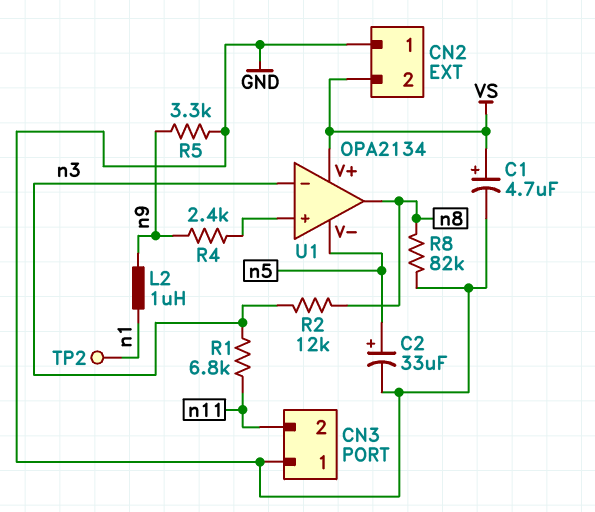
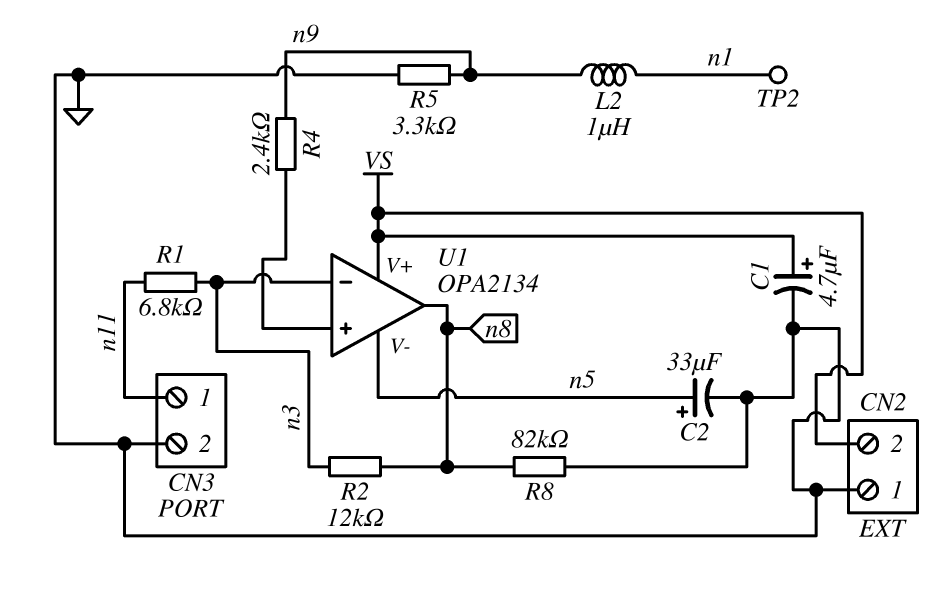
CN3 pin 1: GND -> n11
CN3 pin 2: n11 -> GND

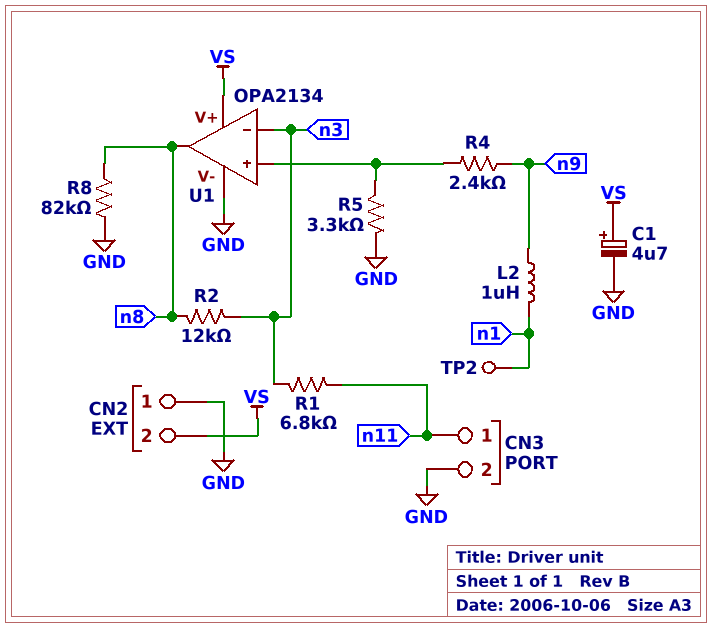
C2: 33uF (plus n5, minus GND) -> none
R5: 3.3k (GND, n9) -> 3.3k (GND, U1/in+)
U1 pin V-: n5 -> GND

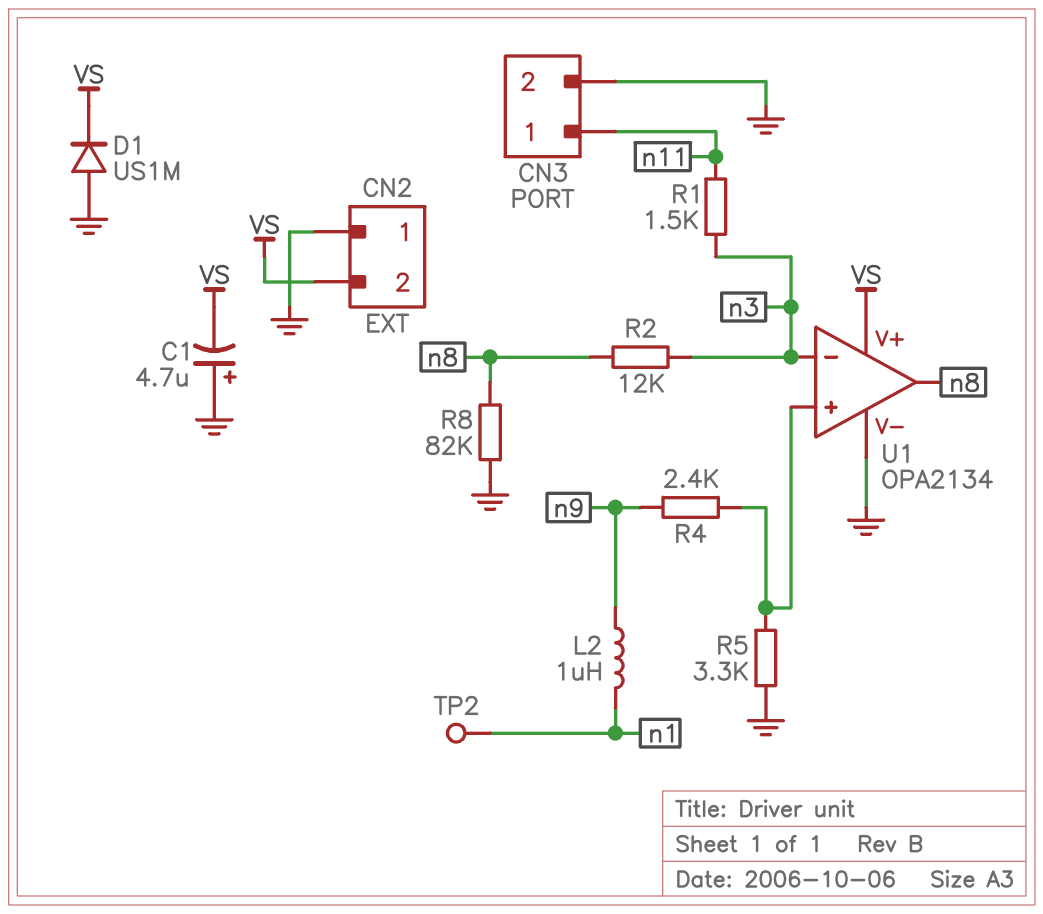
C1: 4.7uF (plus VS, minus GND) -> 4.7uF (plus GND, minus VS)
D1: none -> diode US1M (A GND, K VS)
R1: 6.8k (n3, n11) -> 1.5k (n3, n11)

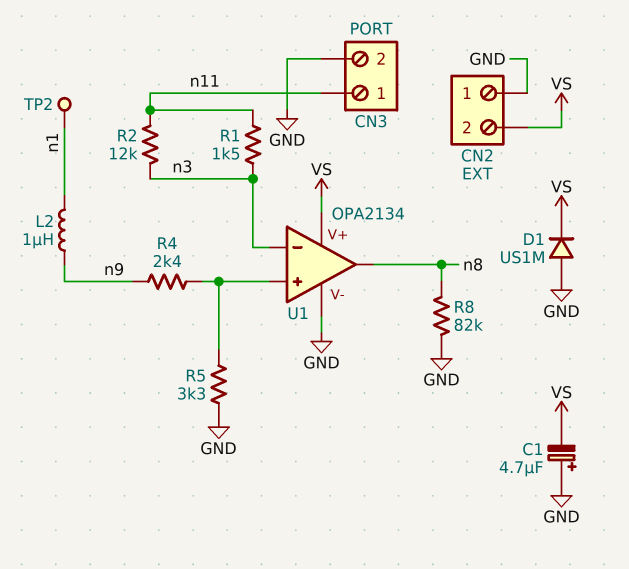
R2: 12k (n3, n8) -> 12k (n3, n11)

